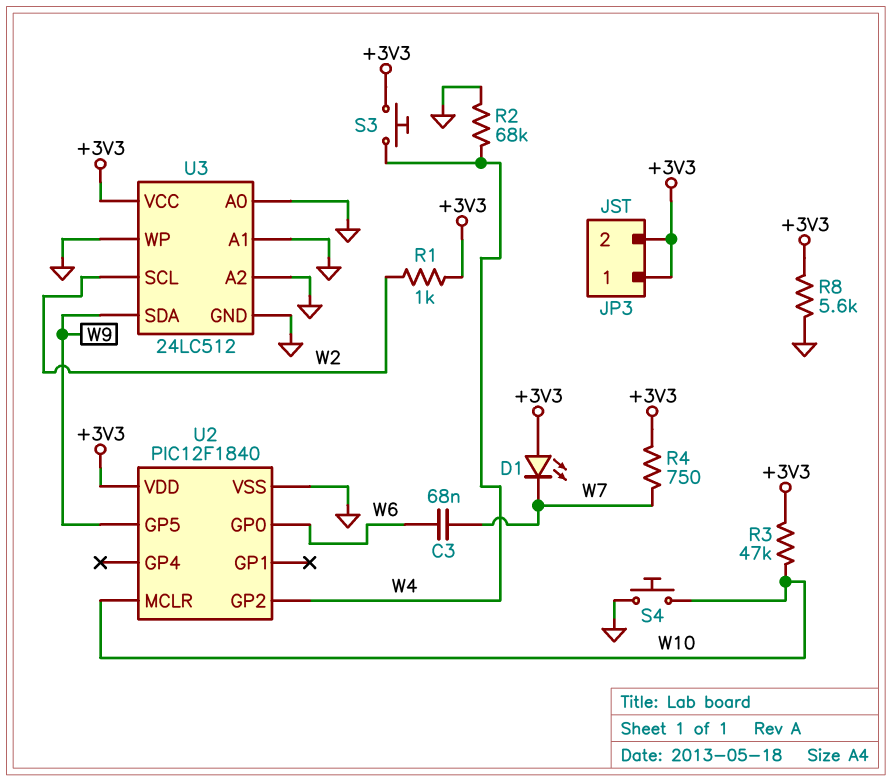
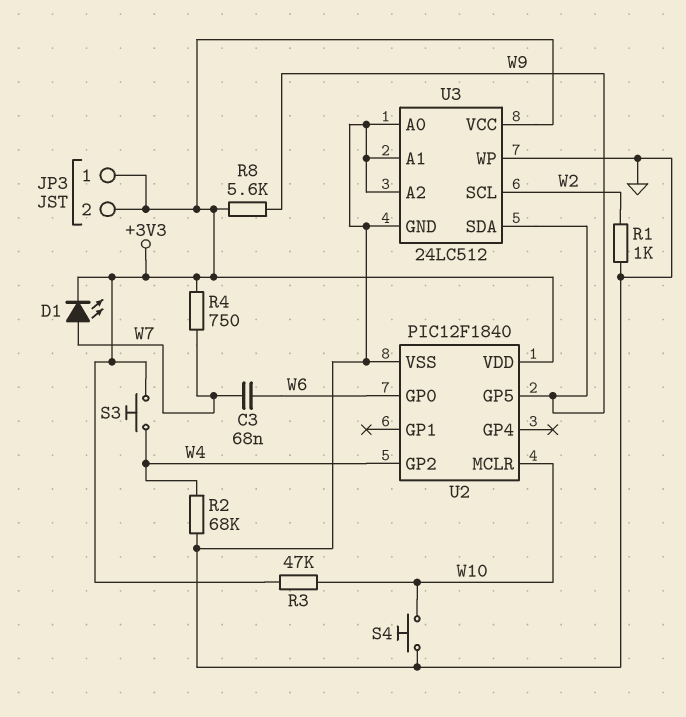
D1: LED (A +3V3, K W7) -> LED (A W7, K +3V3)
R1: 1k (+3V3, W2) -> 1k (GND, W2)
R8: 5.6k (+3V3, GND) -> 5.6k (+3V3, W9)

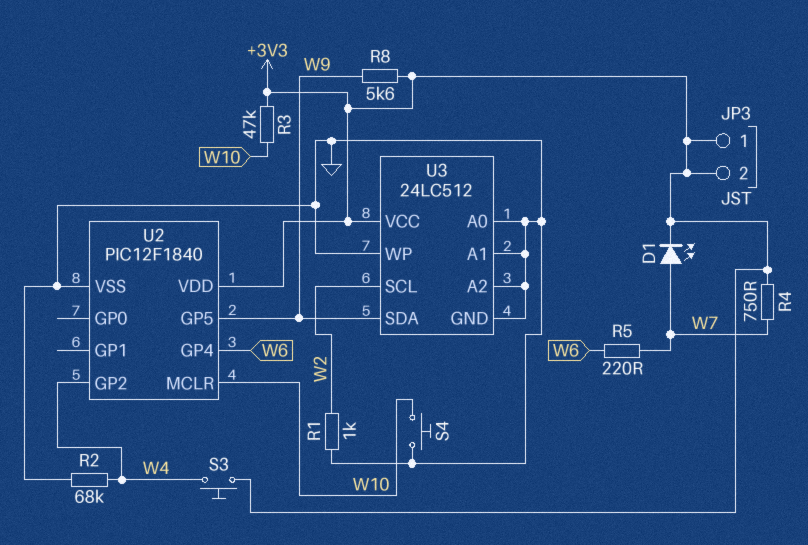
C3: 68nF (W6, W7) -> none
R5: none -> 220 (W6, W7)
U2 pin GP0: W6 -> none
U2 pin GP4: none -> W6

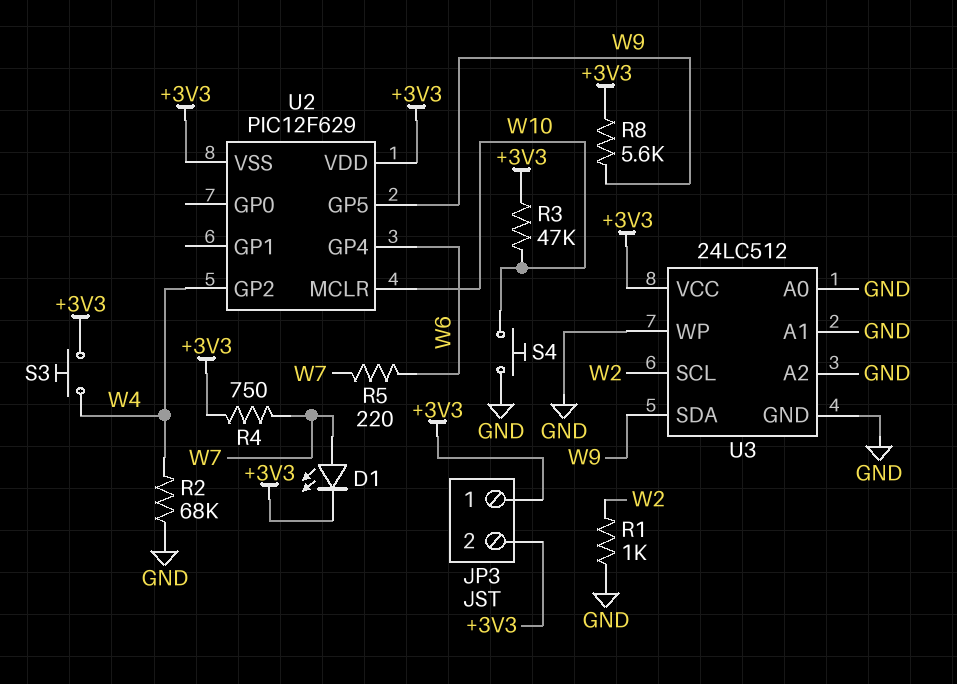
U2: PIC12F1840 -> PIC12F629
U2 pin VSS: GND -> +3V3

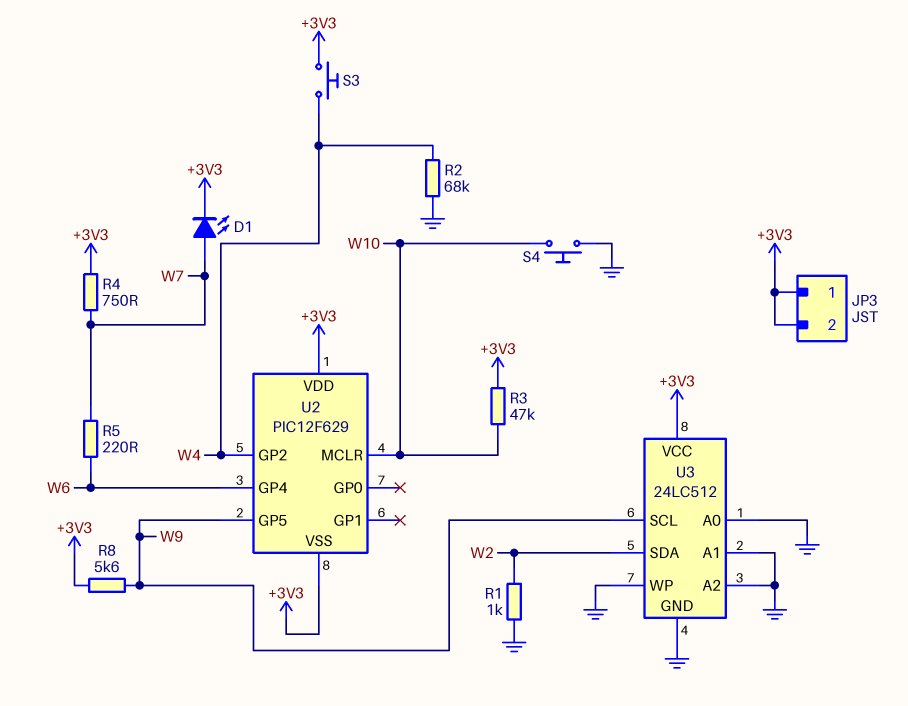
U3 pin SCL: W2 -> W9
U3 pin SDA: W9 -> W2

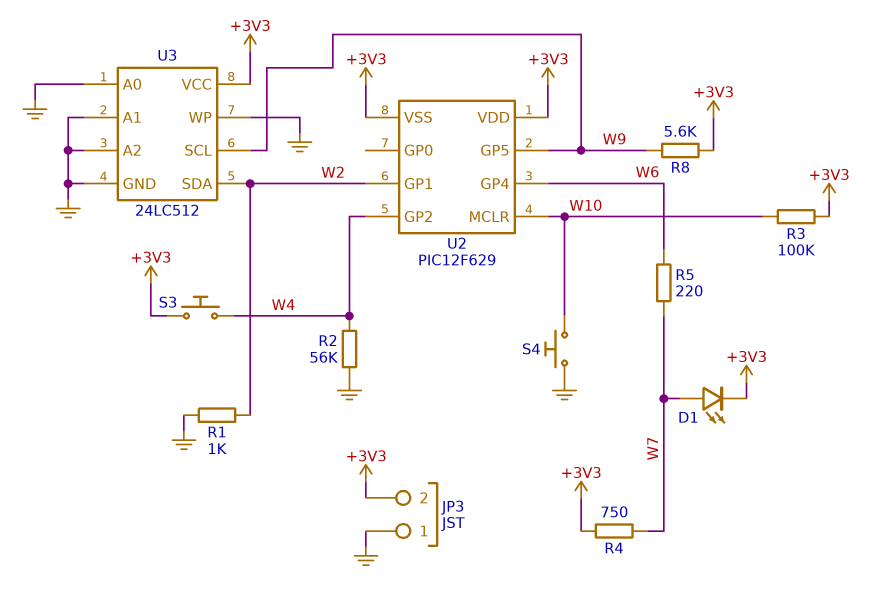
JP3 pin 1: +3V3 -> GND
R2: 68k (GND, W4) -> 56k (GND, W4)
R3: 47k (+3V3, W10) -> 100k (+3V3, W10)
U2 pin GP1: none -> W2

